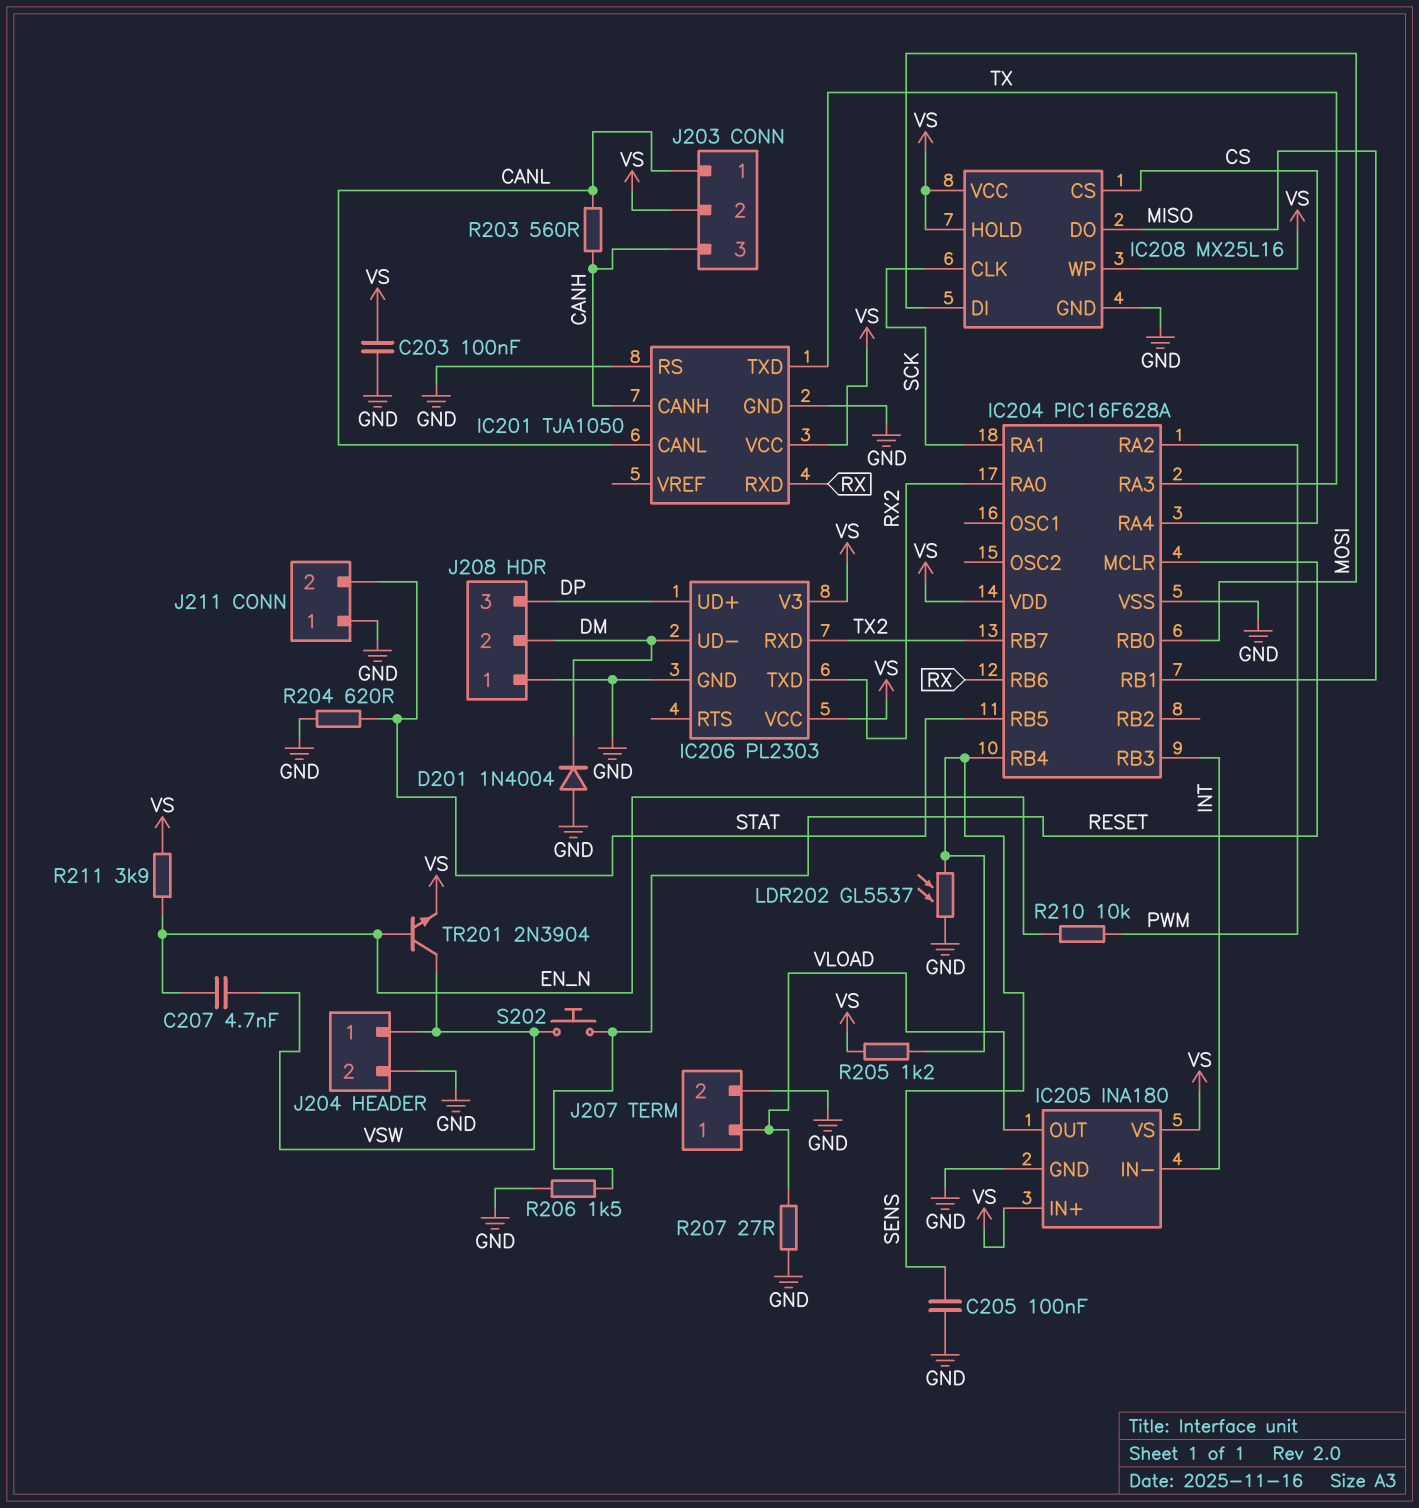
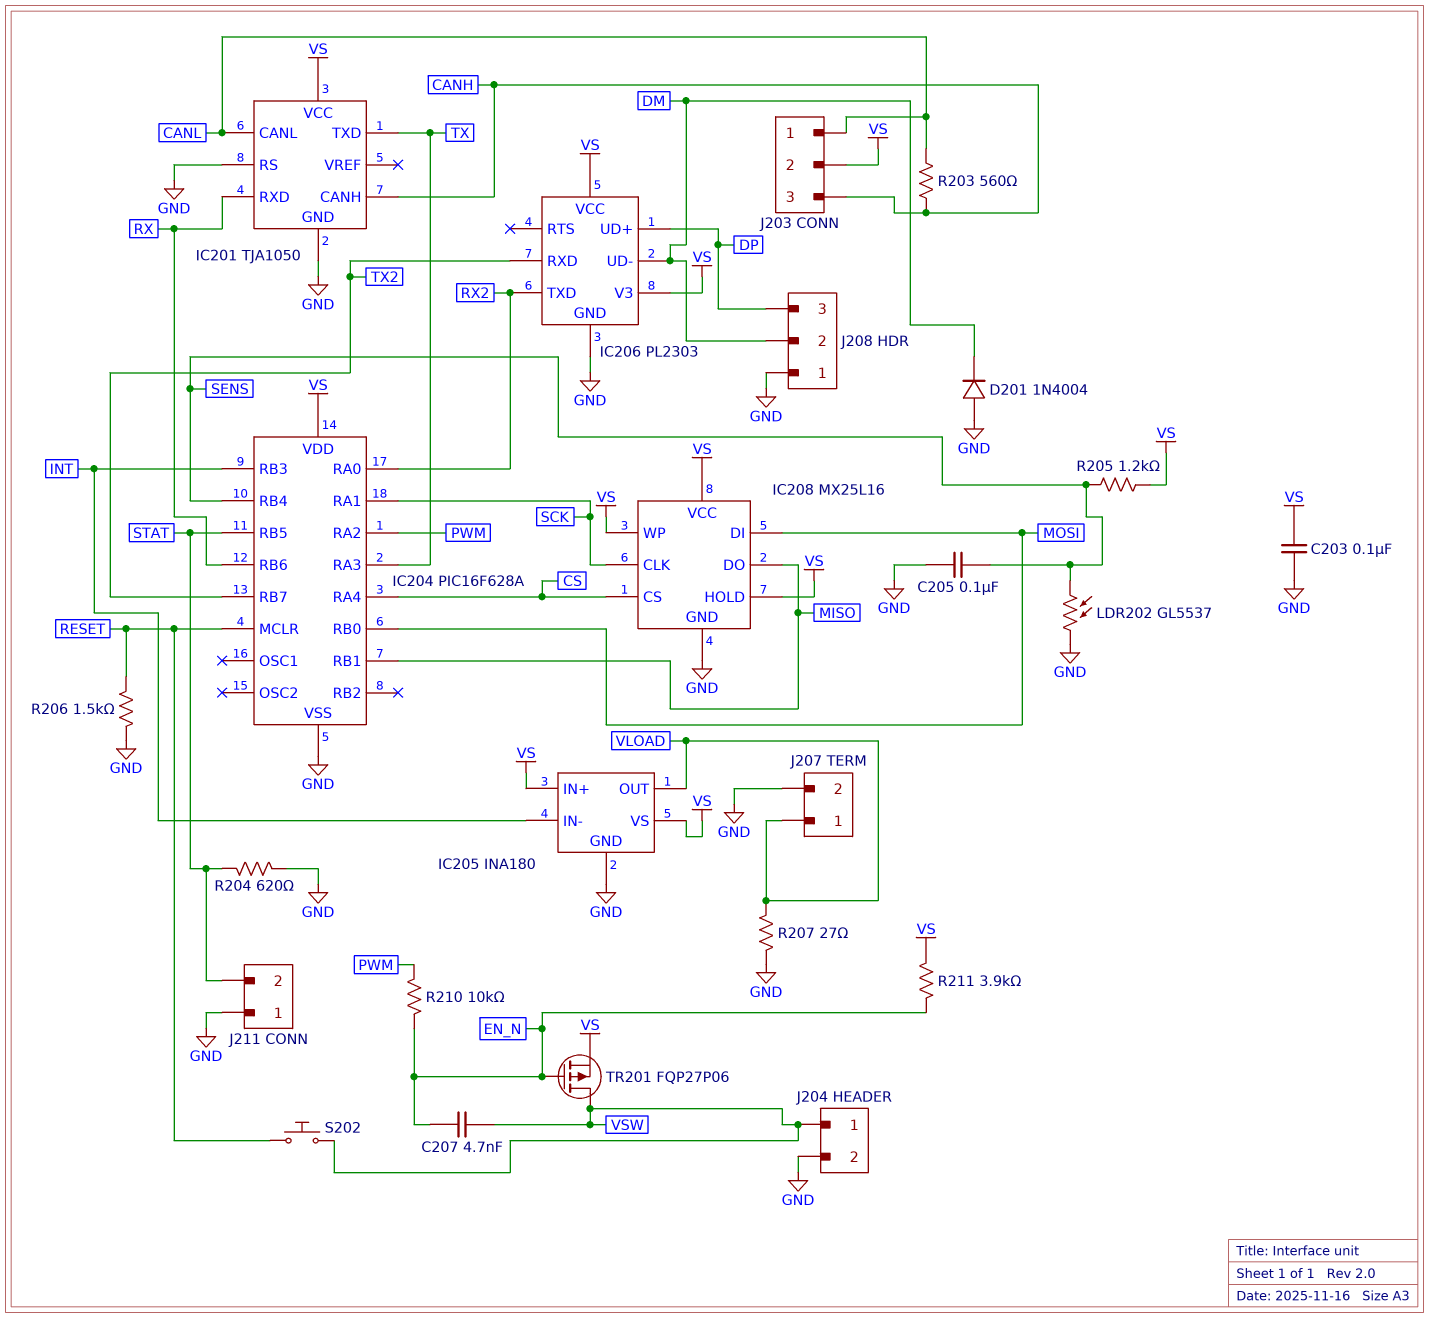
TR201: NPN 2N3904 (B EN_N, C VSW, E VS) -> PMOS FQP27P06 (G EN_N, D VSW, S VS)

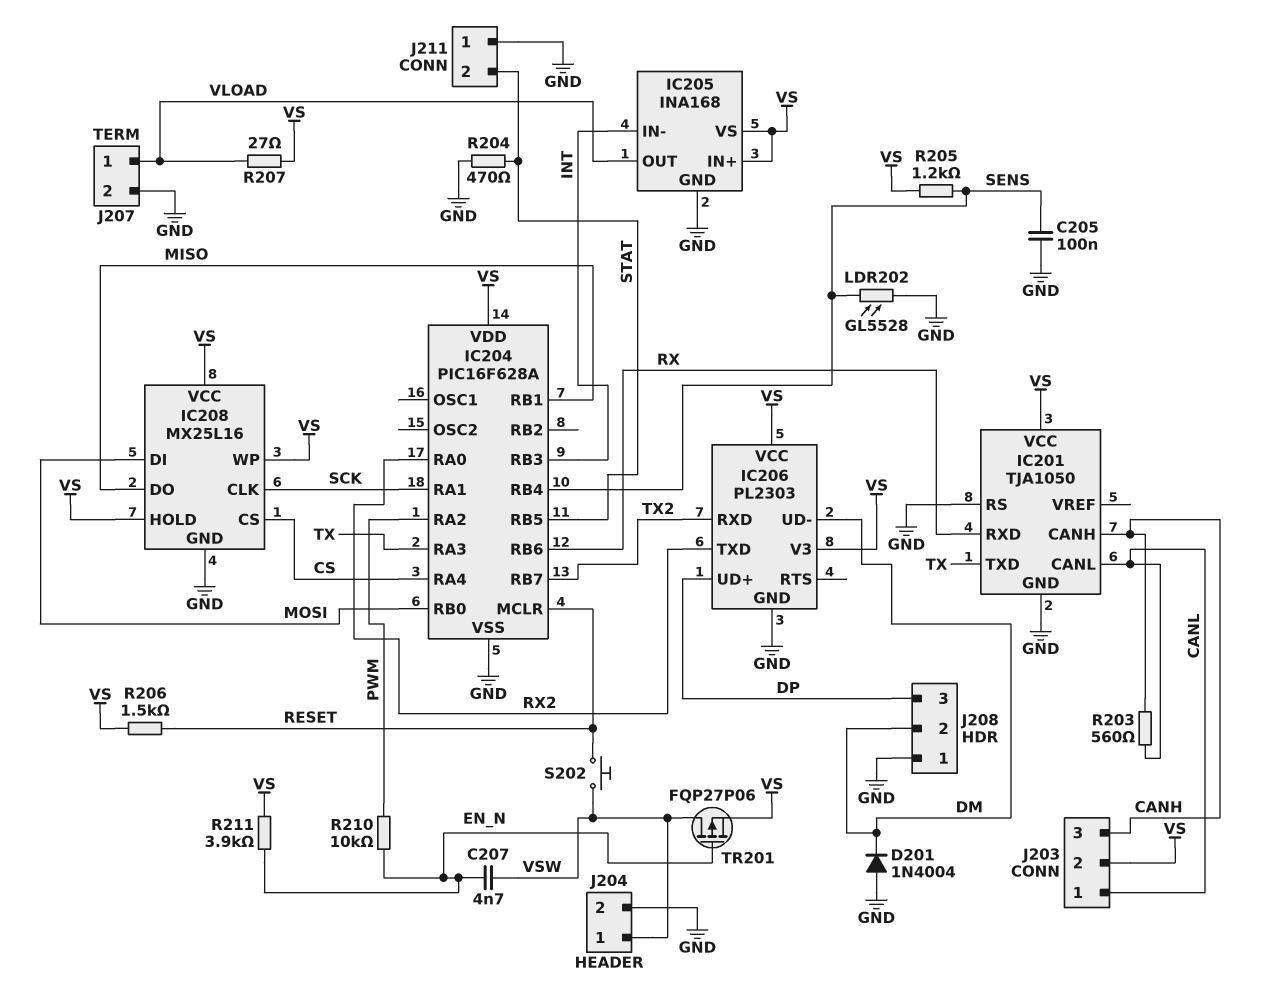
C203: 100nF (GND, VS) -> none
IC205: INA180 -> INA168
LDR202: GL5537 (GND, SENS) -> GL5528 (GND, SENS)
R204: 620 (GND, STAT) -> 470 (GND, STAT)
R206: 1.5k (GND, RESET) -> 1.5k (RESET, VS)
R207: 27 (GND, VLOAD) -> 27 (VLOAD, VS)

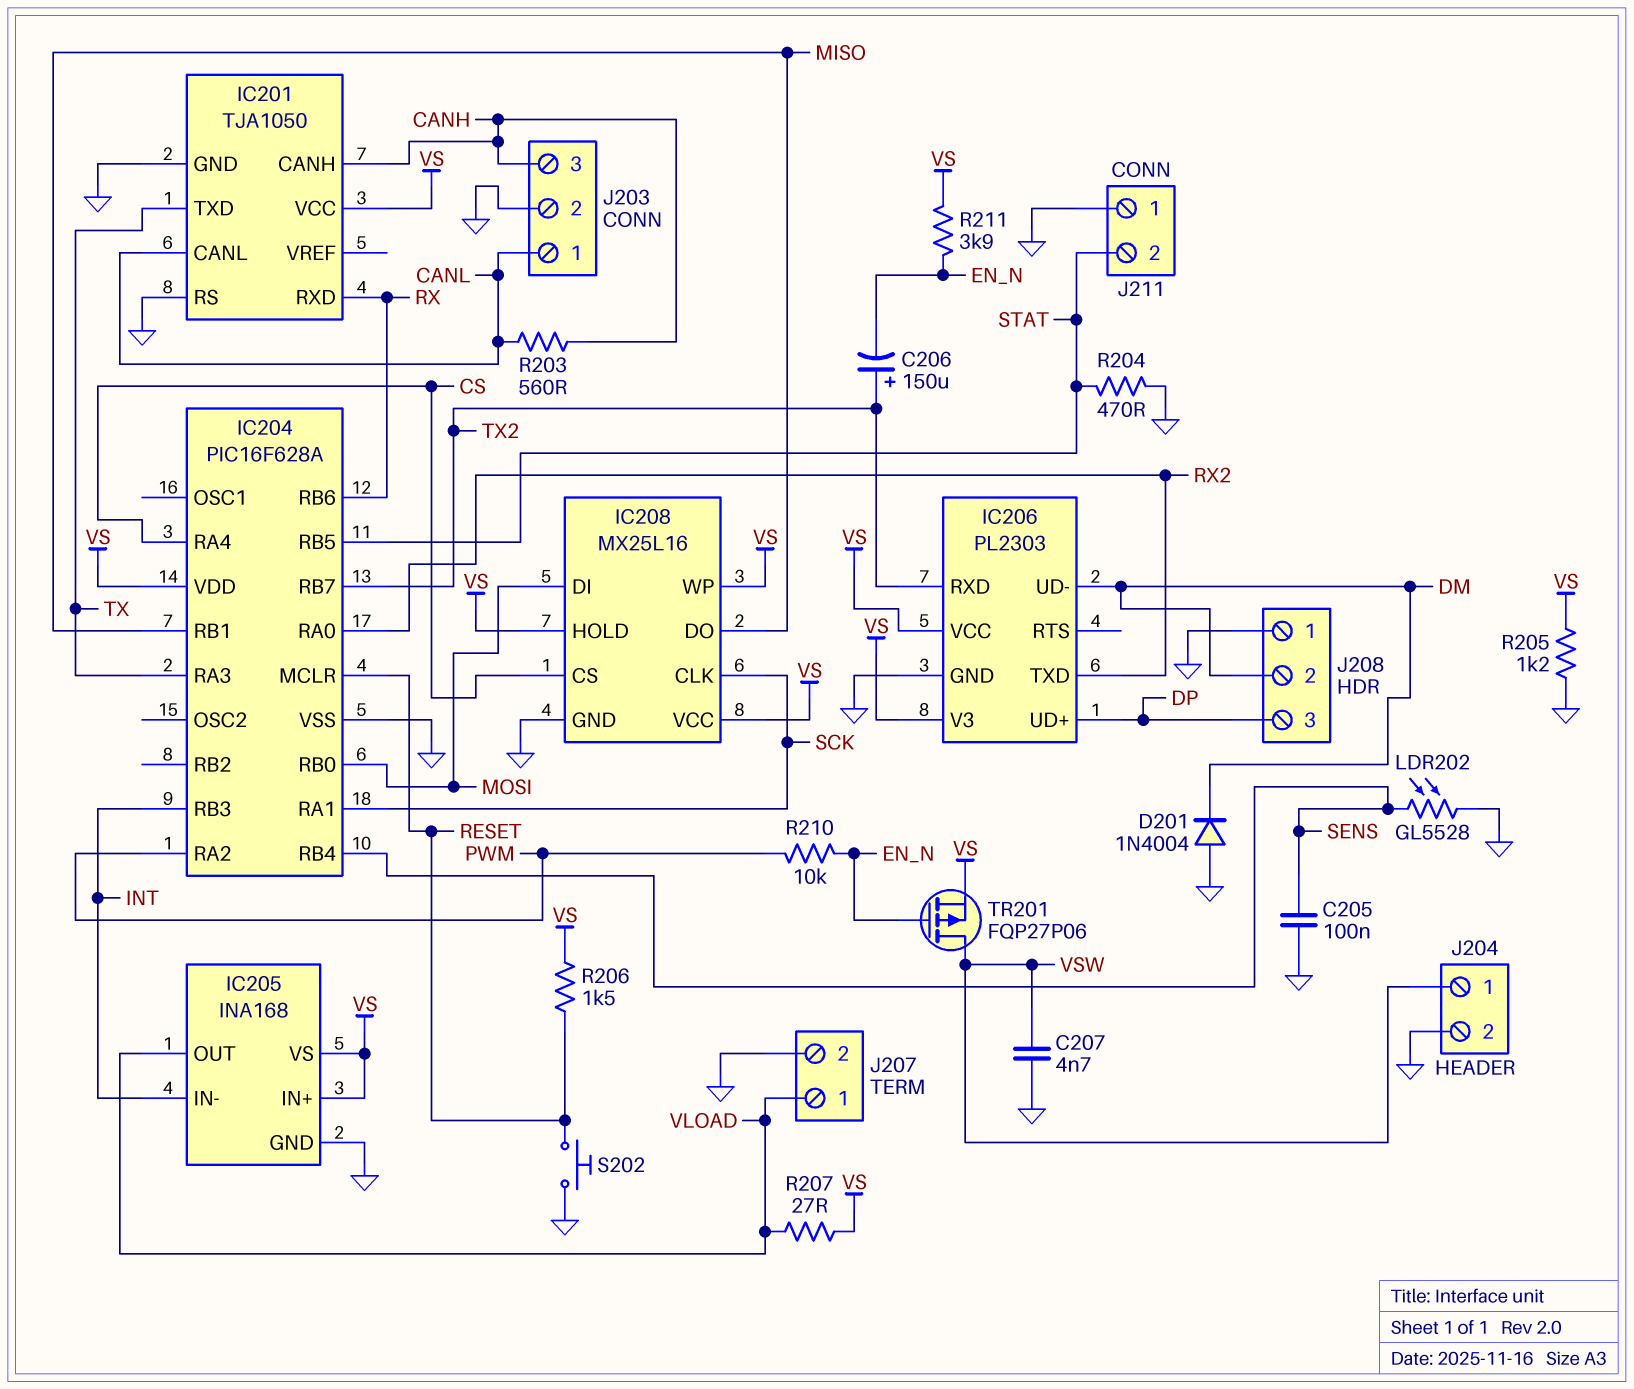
C206: none -> 150uF (plus TX2, minus EN_N)
C207: 4.7nF (EN_N, VSW) -> 4.7nF (GND, VSW)
J203 pin 2: VS -> GND
R205: 1.2k (SENS, VS) -> 1.2k (GND, VS)
S202: button (RESET, VSW) -> button (GND, RESET)

